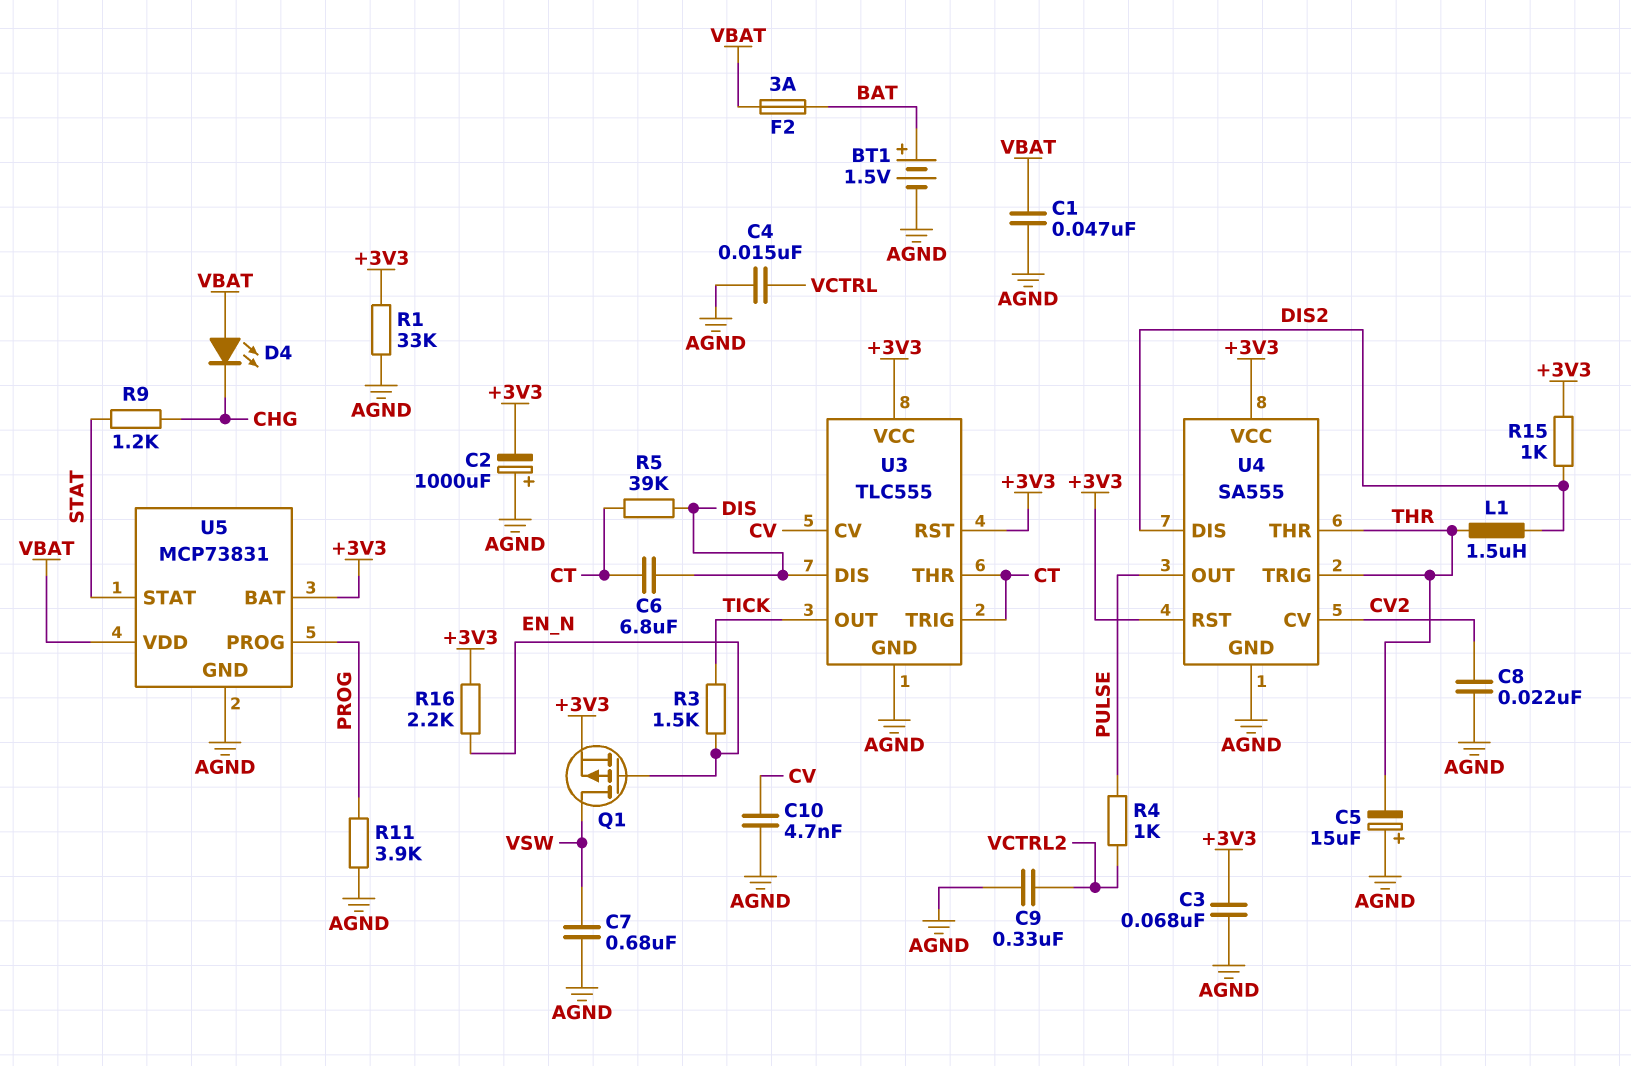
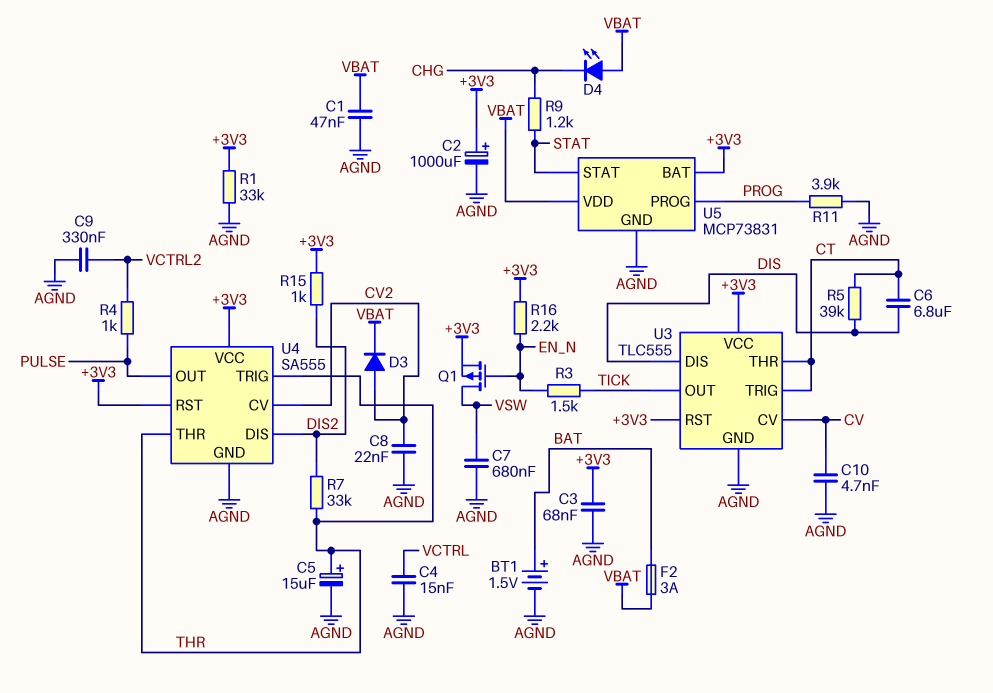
C2: 1000uF (plus AGND, minus +3V3) -> 1000uF (plus +3V3, minus AGND)
C5: 15uF (plus AGND, minus THR) -> 15uF (plus THR, minus AGND)
D3: none -> diode (A CV2, K VBAT)
L1: 1.5uH (DIS2, THR) -> none
R7: none -> 33k (DIS2, THR)

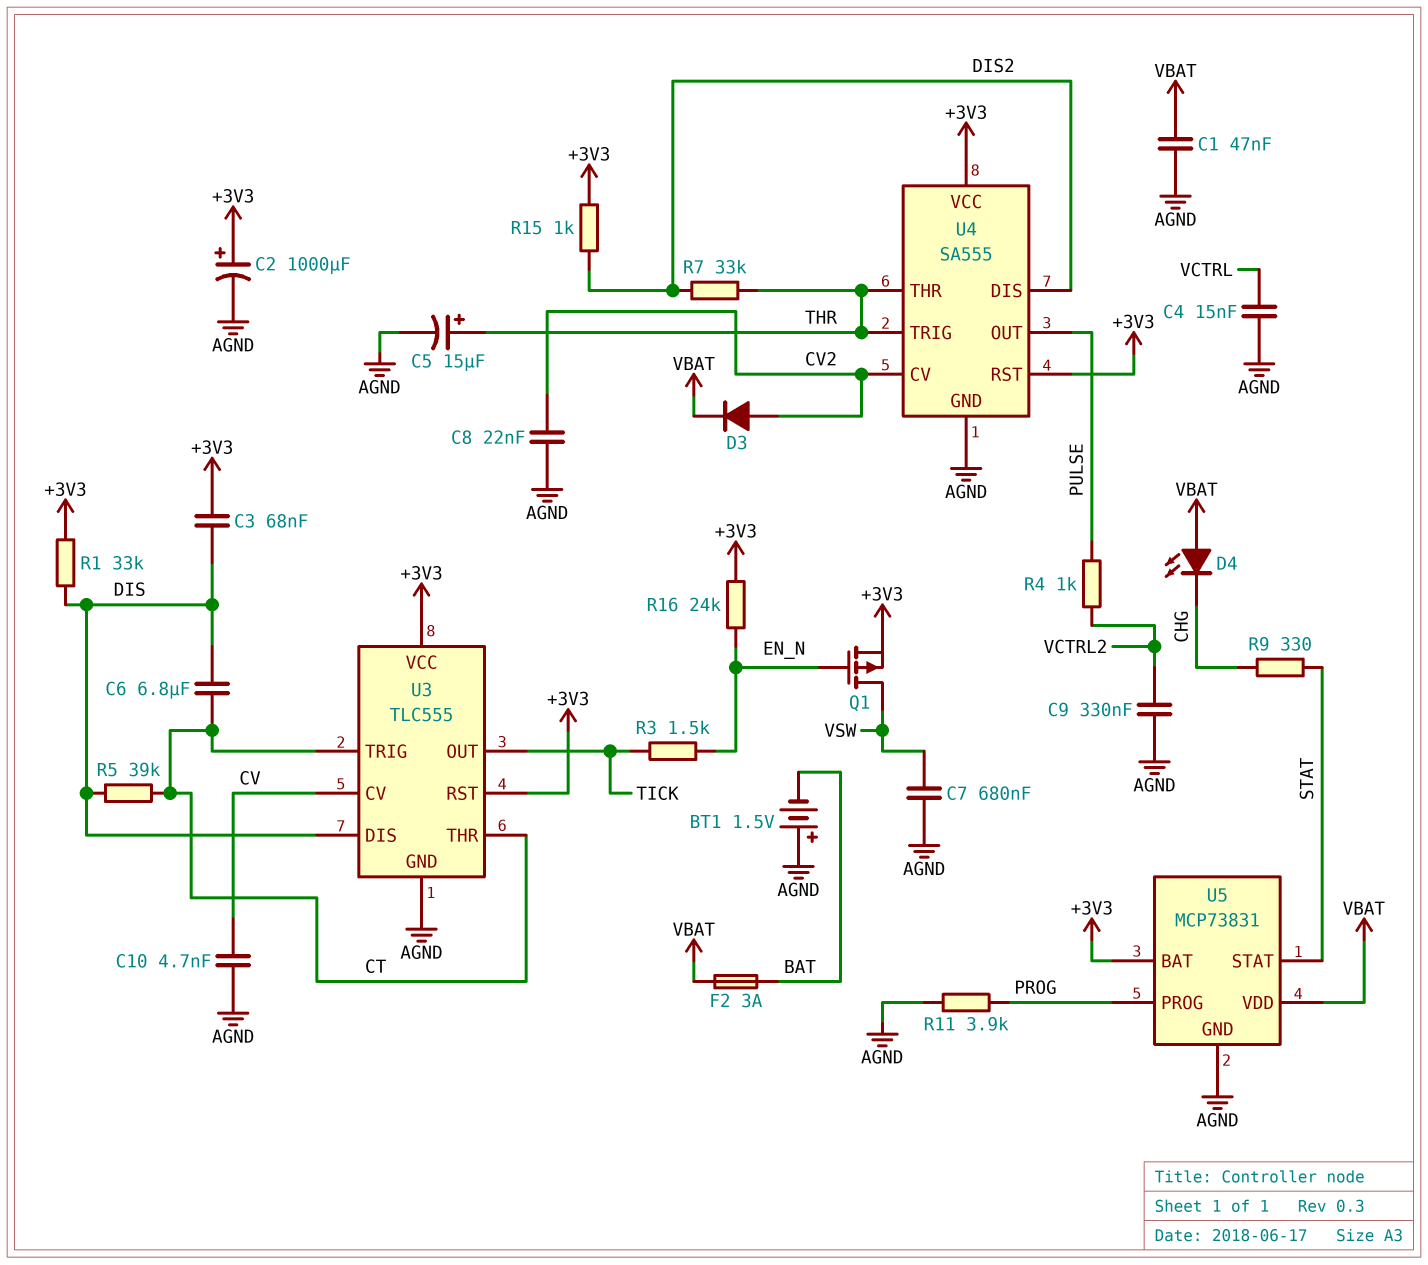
BT1: 1.5V (plus BAT, minus AGND) -> 1.5V (plus AGND, minus BAT)
C3: 68nF (+3V3, AGND) -> 68nF (+3V3, DIS)
R1: 33k (+3V3, AGND) -> 33k (+3V3, DIS)
R9: 1.2k (CHG, STAT) -> 330 (CHG, STAT)
R16: 2.2k (+3V3, EN_N) -> 24k (+3V3, EN_N)

